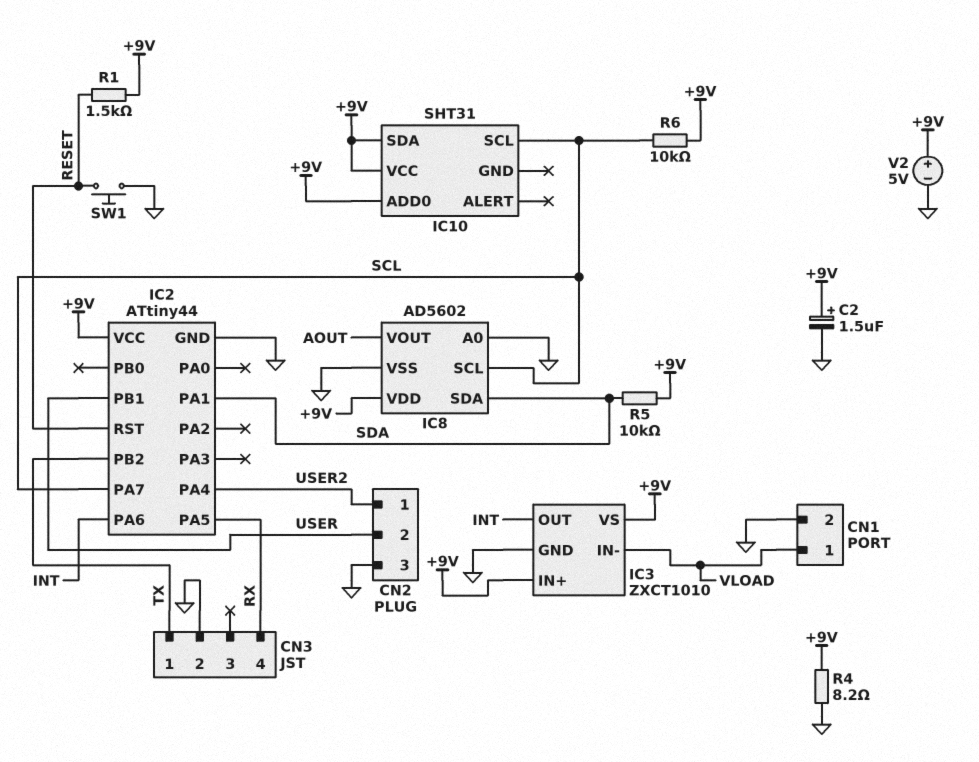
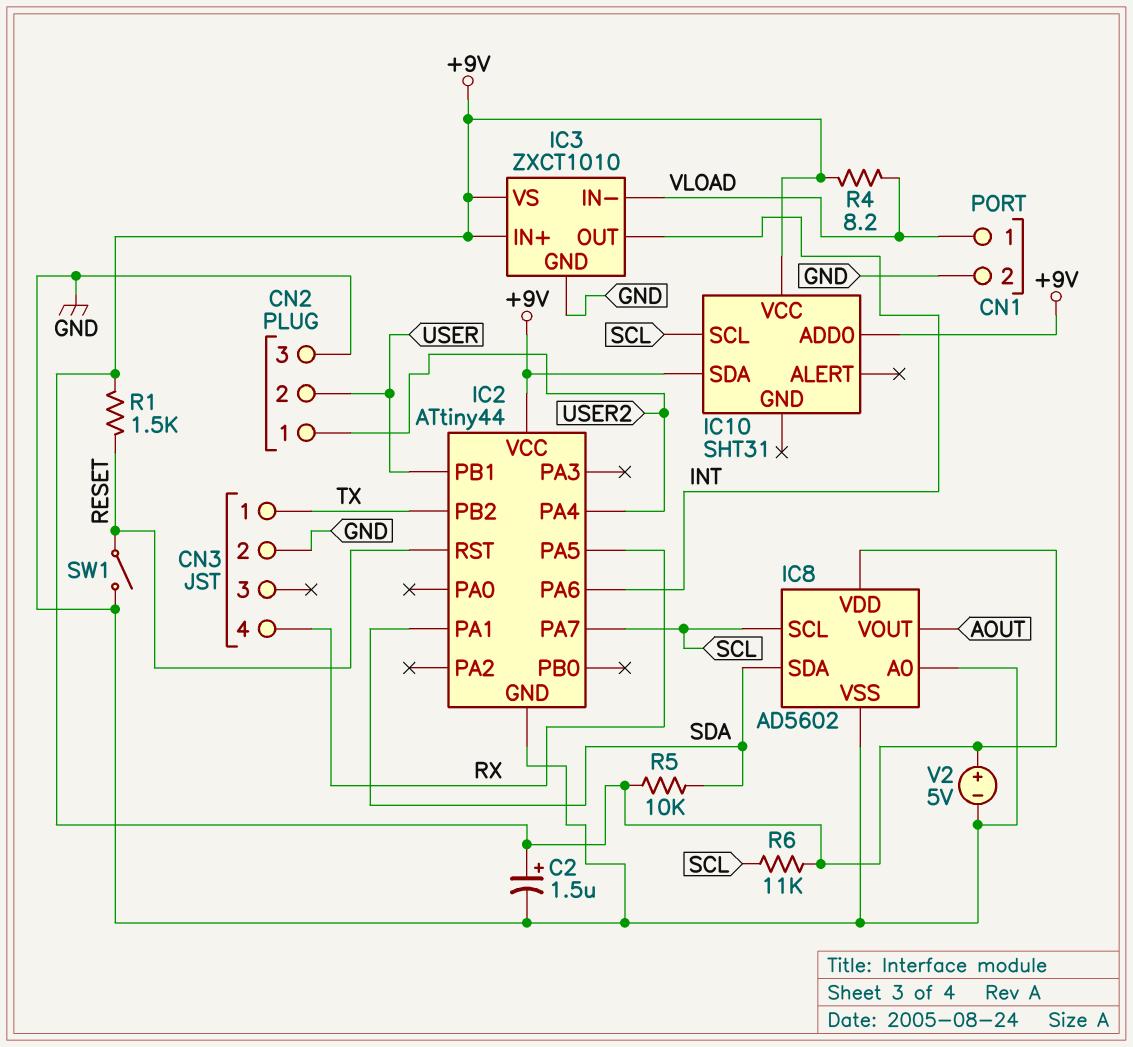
R4: 8.2 (+9V, GND) -> 8.2 (+9V, VLOAD)
R6: 10k (+9V, SCL) -> 11k (+9V, SCL)
SW1: button (GND, RESET) -> switch (GND, RESET)

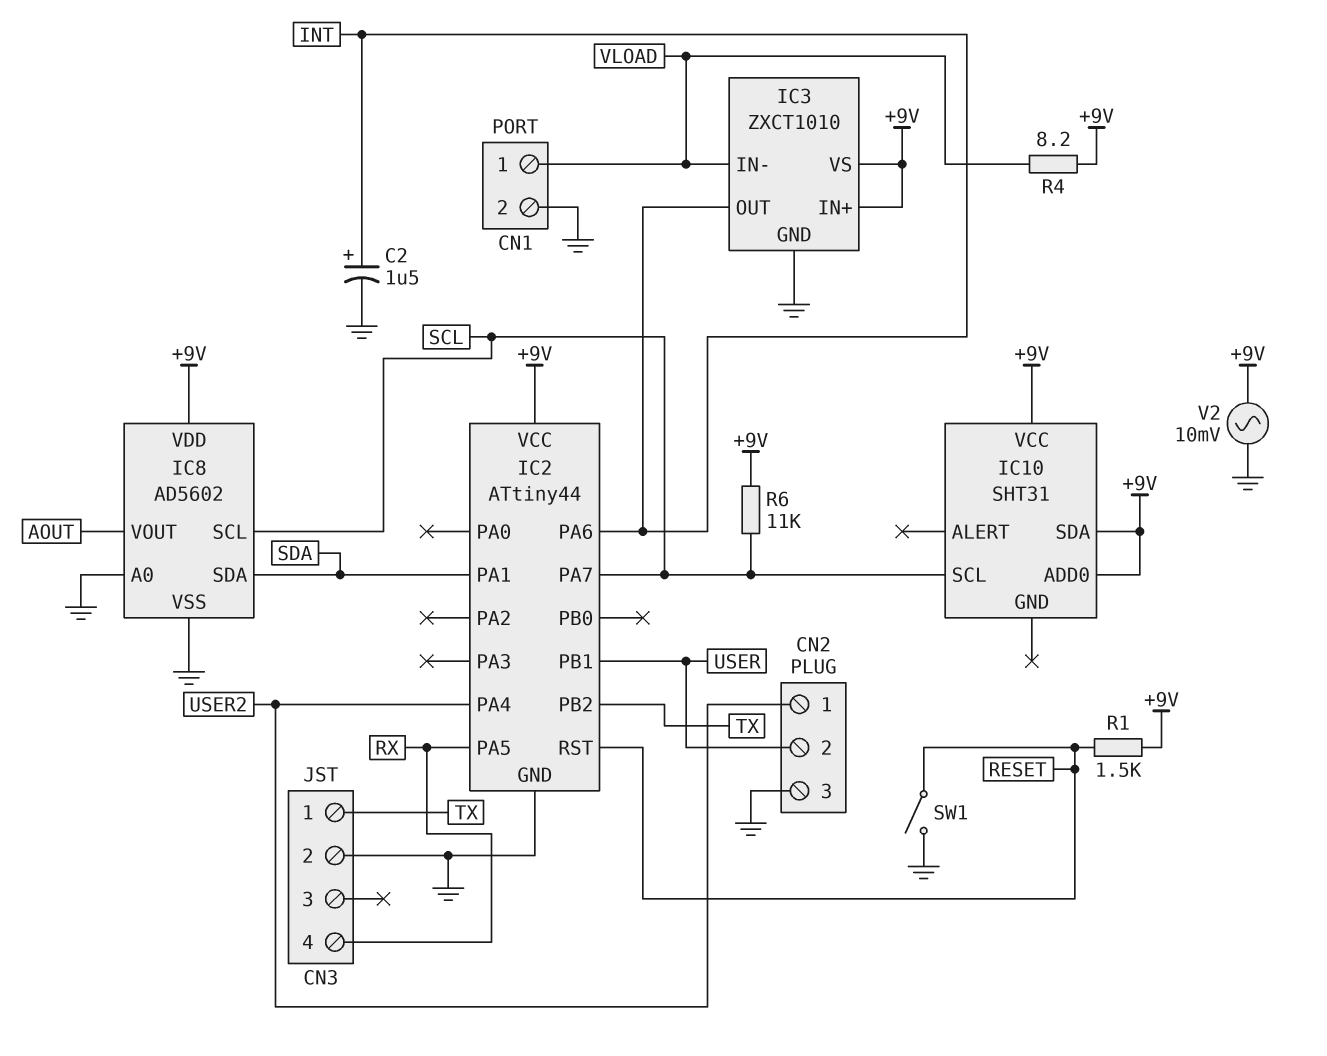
C2: 1.5uF (plus +9V, minus GND) -> 1.5uF (plus INT, minus GND)
R5: 10k (+9V, SDA) -> none
V2: 5V (plus +9V, minus GND) -> AC 10mV (+9V, GND)

